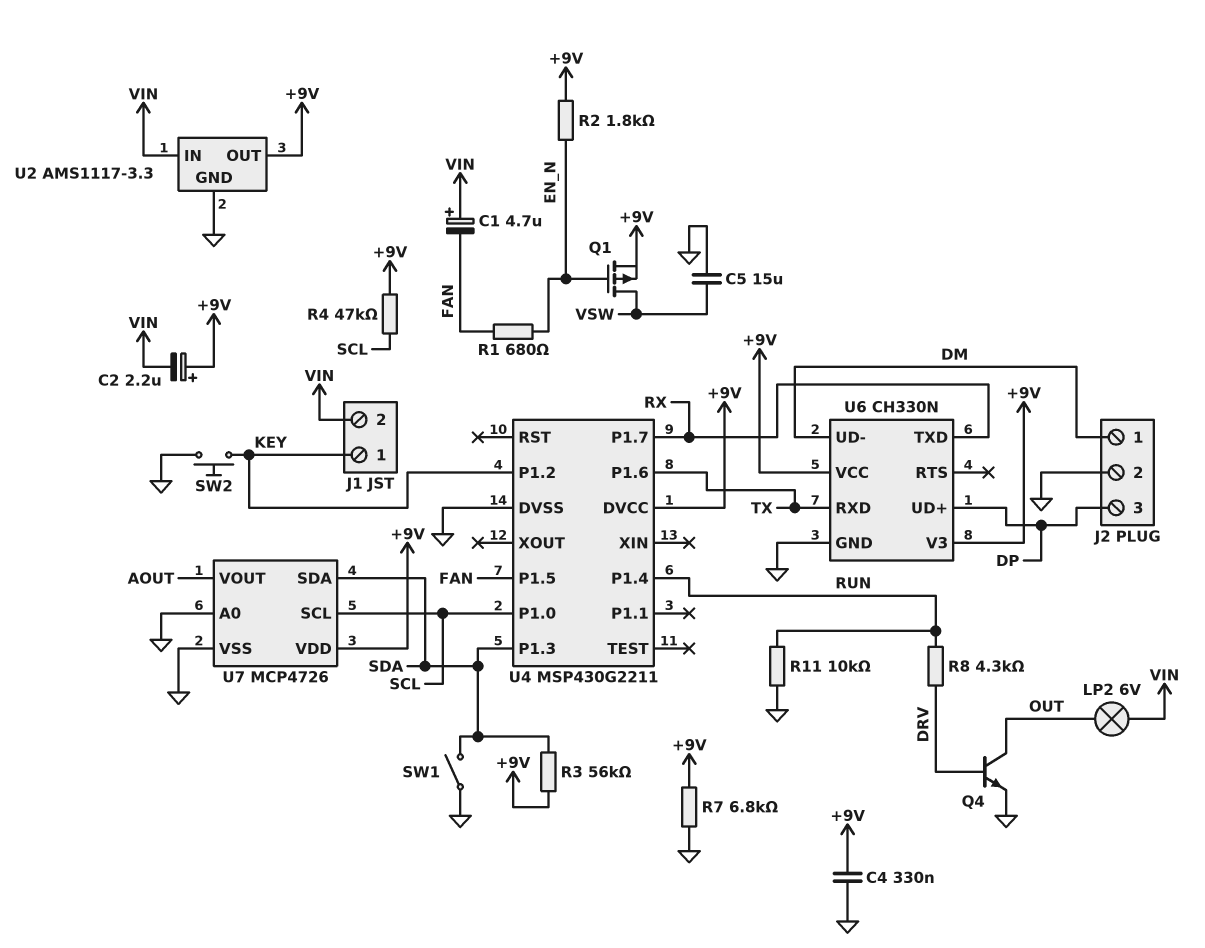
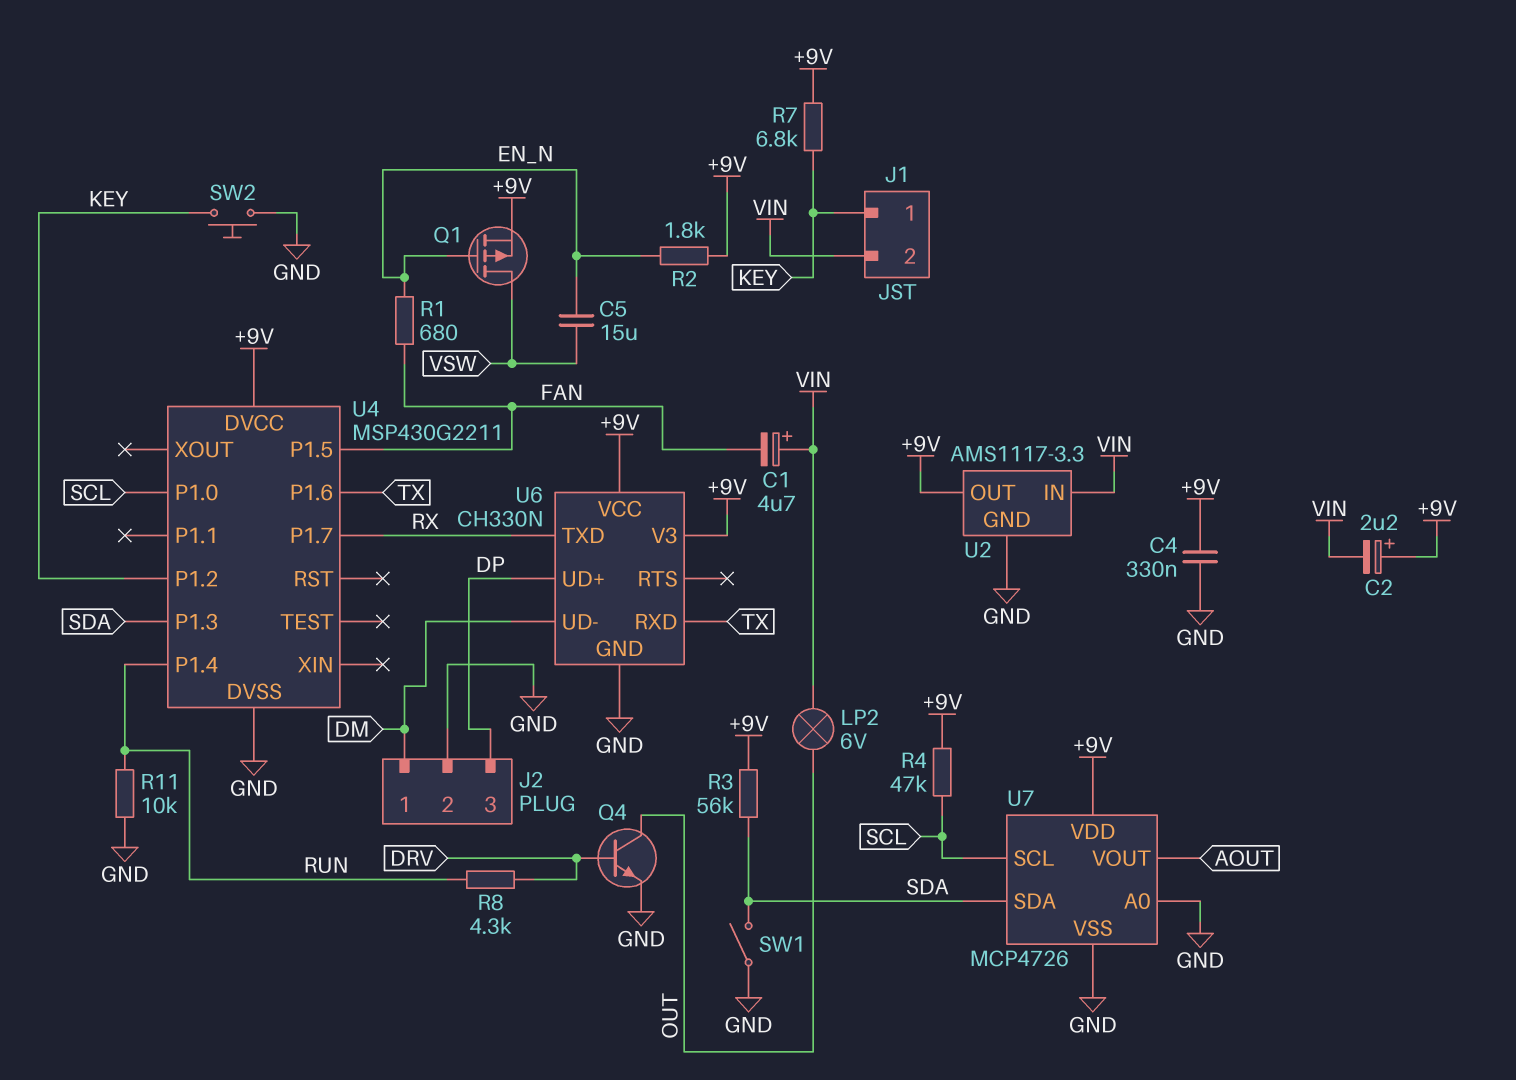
C5: 15uF (GND, VSW) -> 15uF (EN_N, VSW)
R7: 6.8k (+9V, GND) -> 6.8k (+9V, KEY)

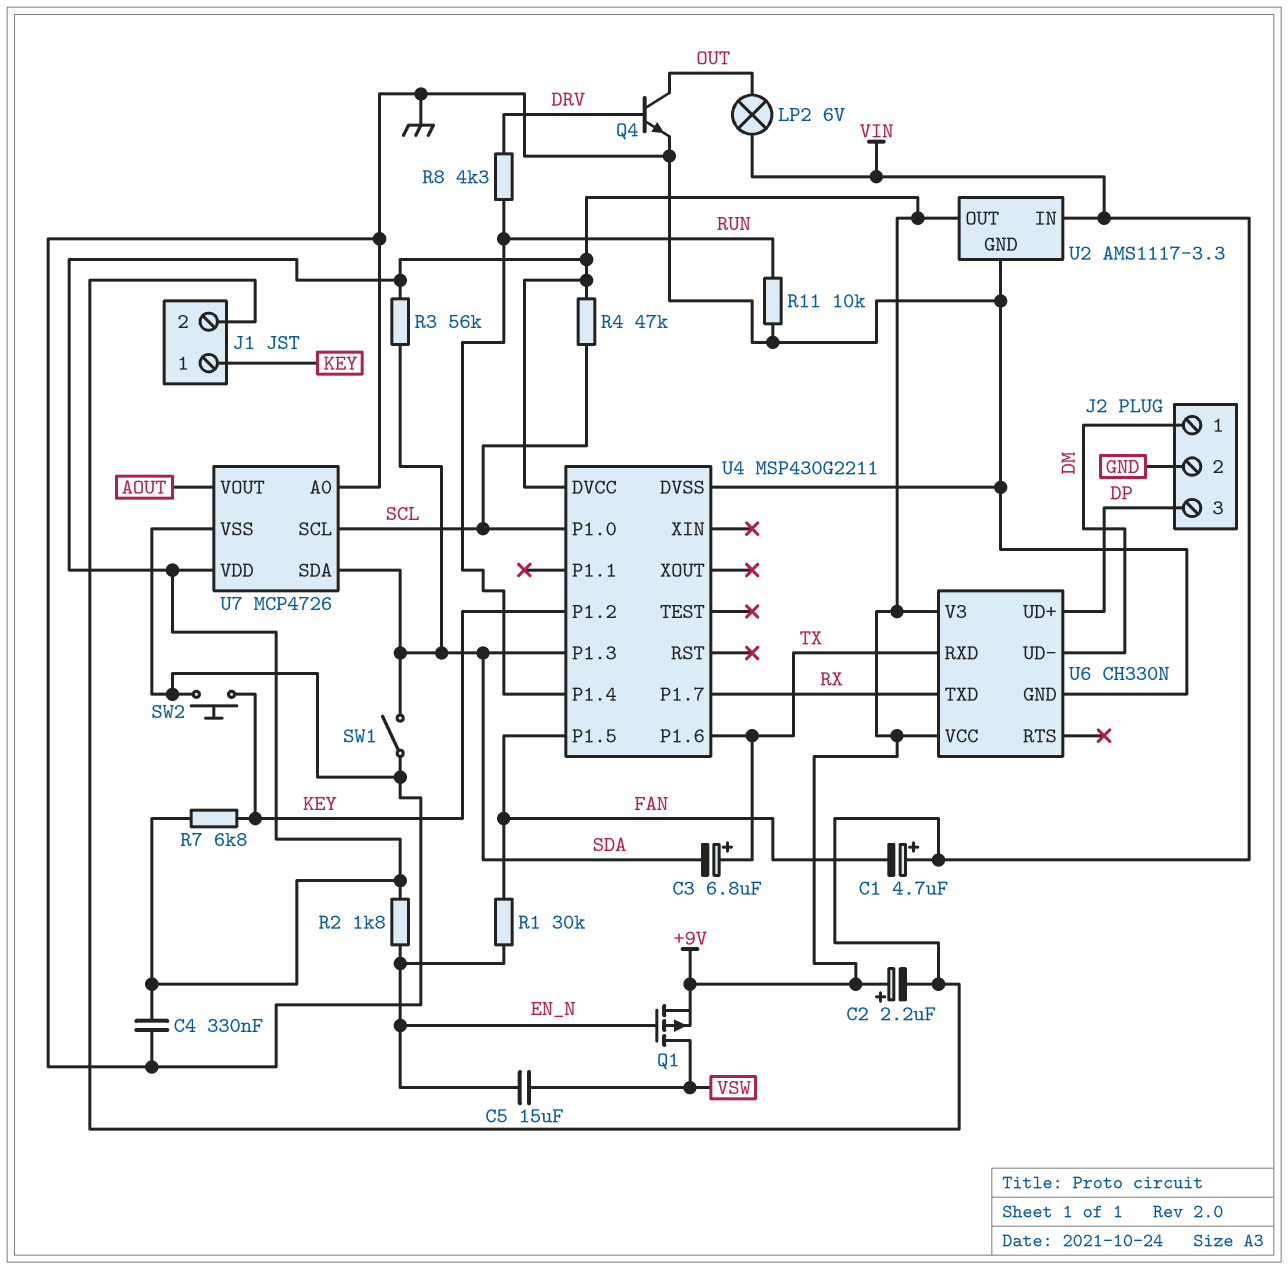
C3: none -> 6.8uF (plus TX, minus SDA)
R1: 680 (EN_N, FAN) -> 30k (EN_N, FAN)

